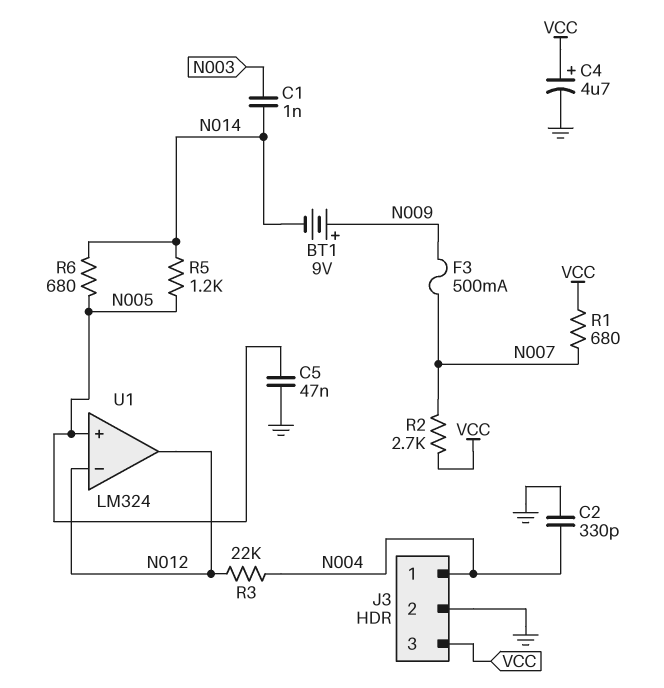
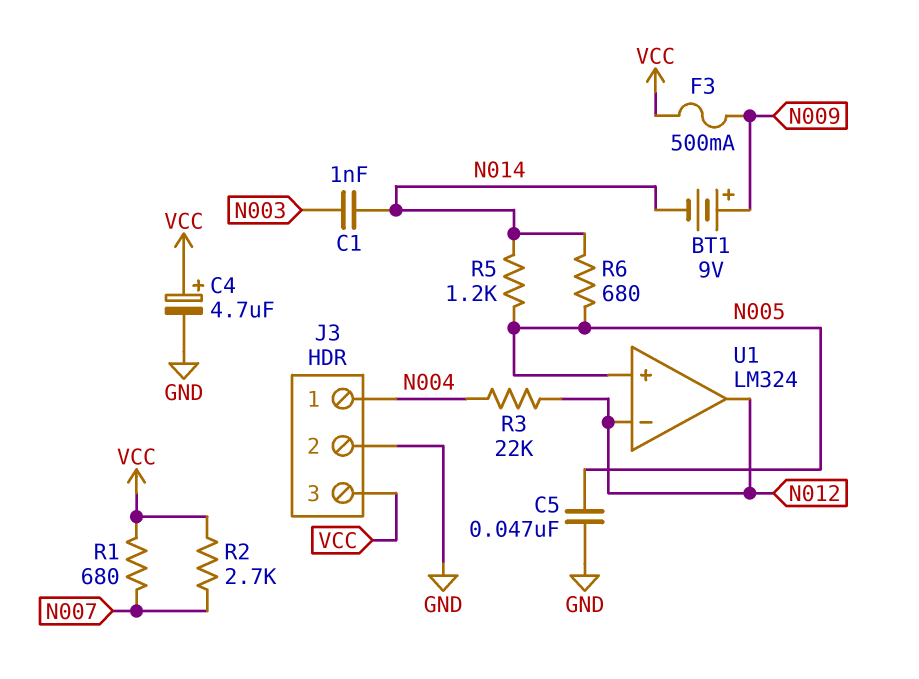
C2: 330pF (GND, N004) -> none
F3: 500mA (N007, N009) -> 500mA (N009, VCC)

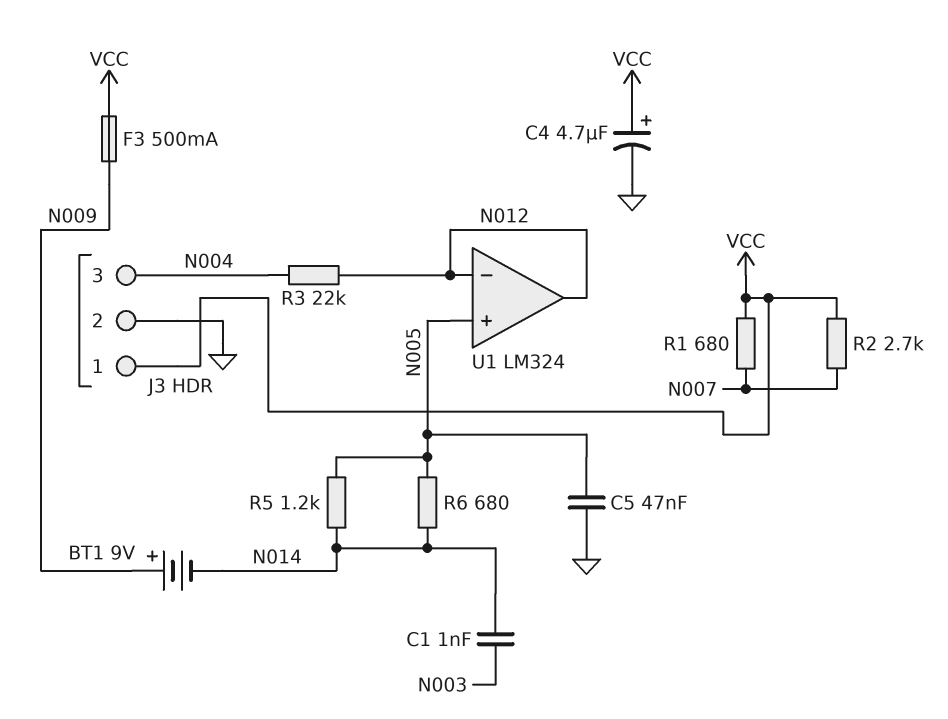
J3 pin 1: N004 -> VCC
J3 pin 3: VCC -> N004

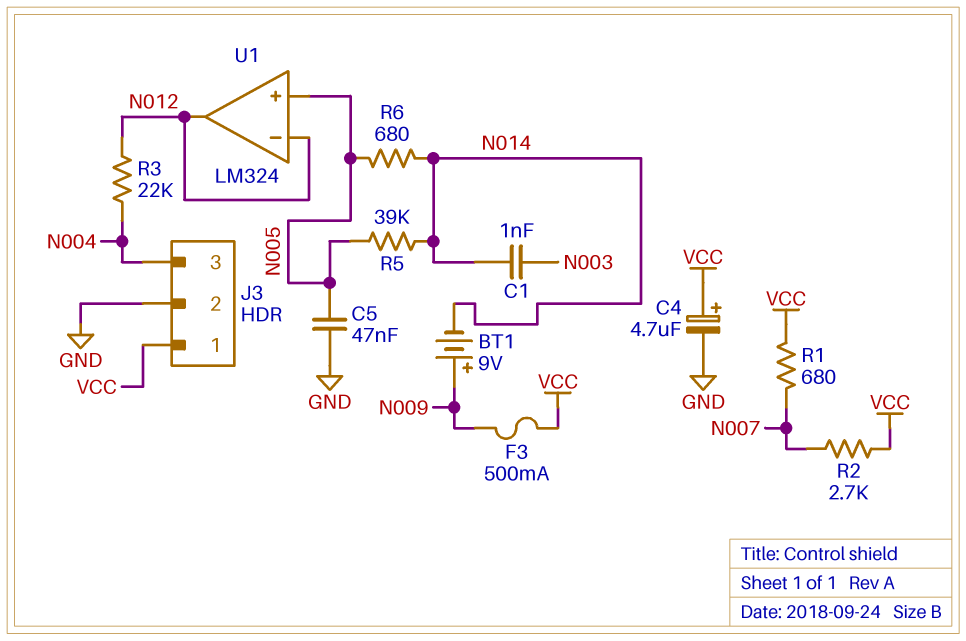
R5: 1.2k (N005, N014) -> 39k (N005, N014)

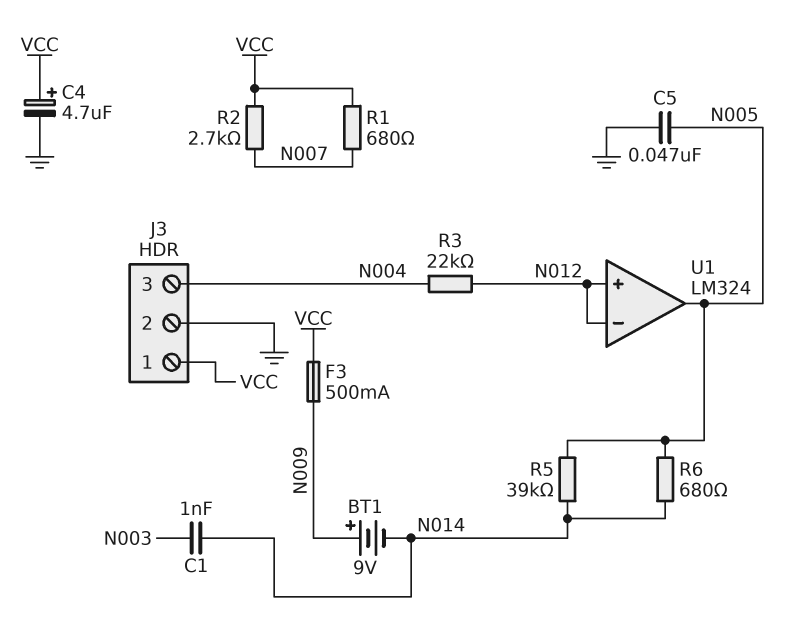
U1 pin in+: N005 -> N012
U1 pin out: N012 -> N005

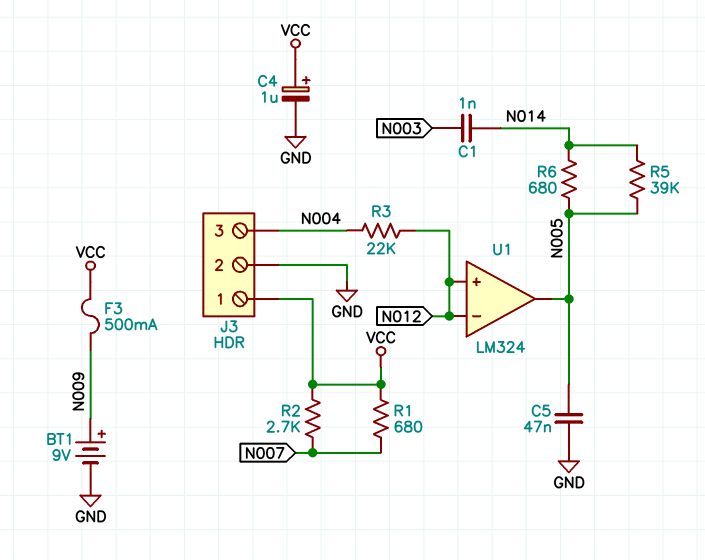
BT1: 9V (plus N009, minus N014) -> 9V (plus N009, minus GND)
C4: 4.7uF (plus VCC, minus GND) -> 1uF (plus VCC, minus GND)

